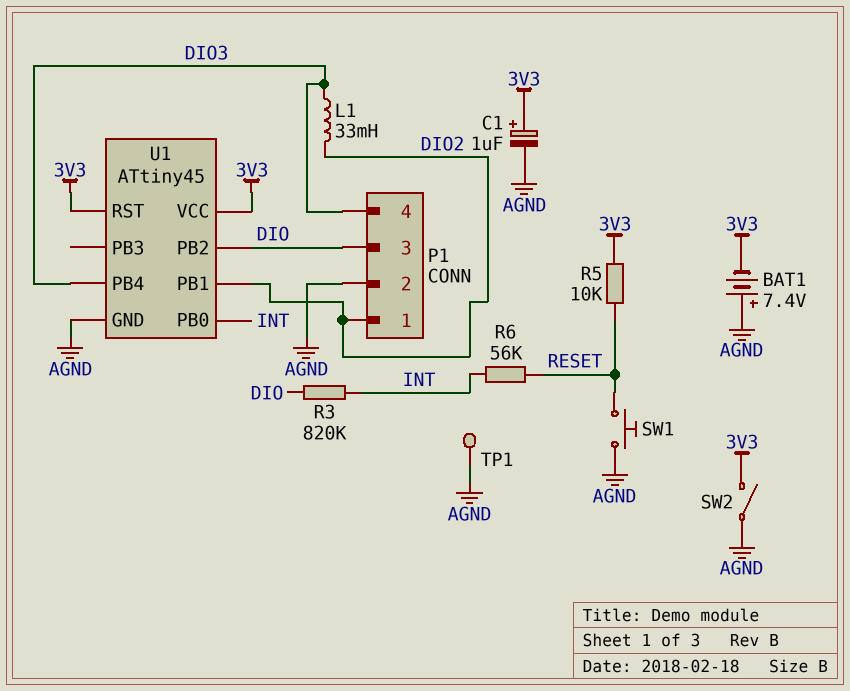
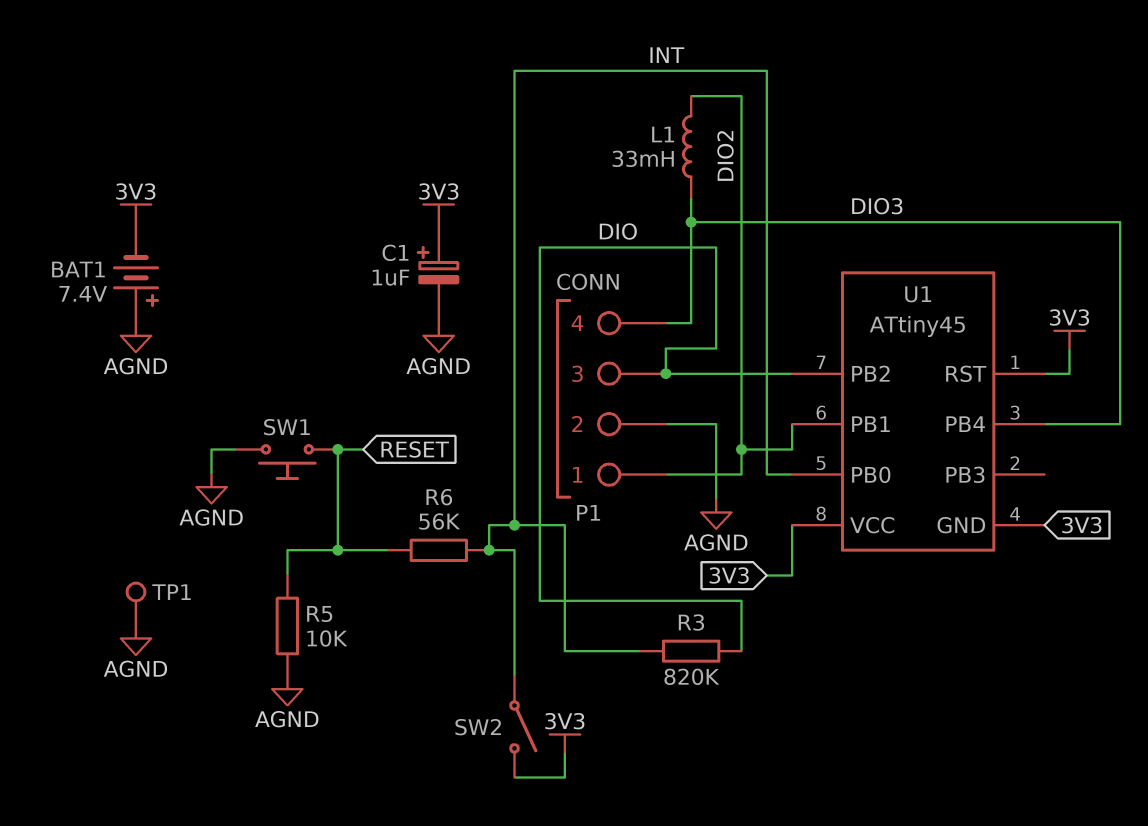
R5: 10k (3V3, RESET) -> 10k (AGND, RESET)
SW2: switch (3V3, AGND) -> switch (3V3, INT)
U1 pin GND: AGND -> 3V3

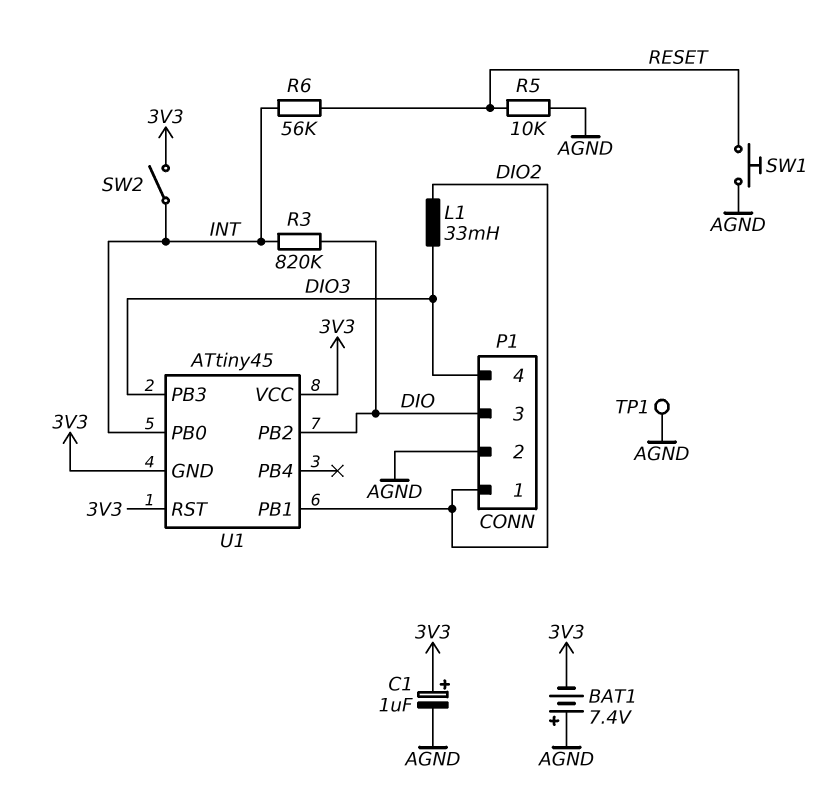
U1 pin PB3: none -> DIO3
U1 pin PB4: DIO3 -> none

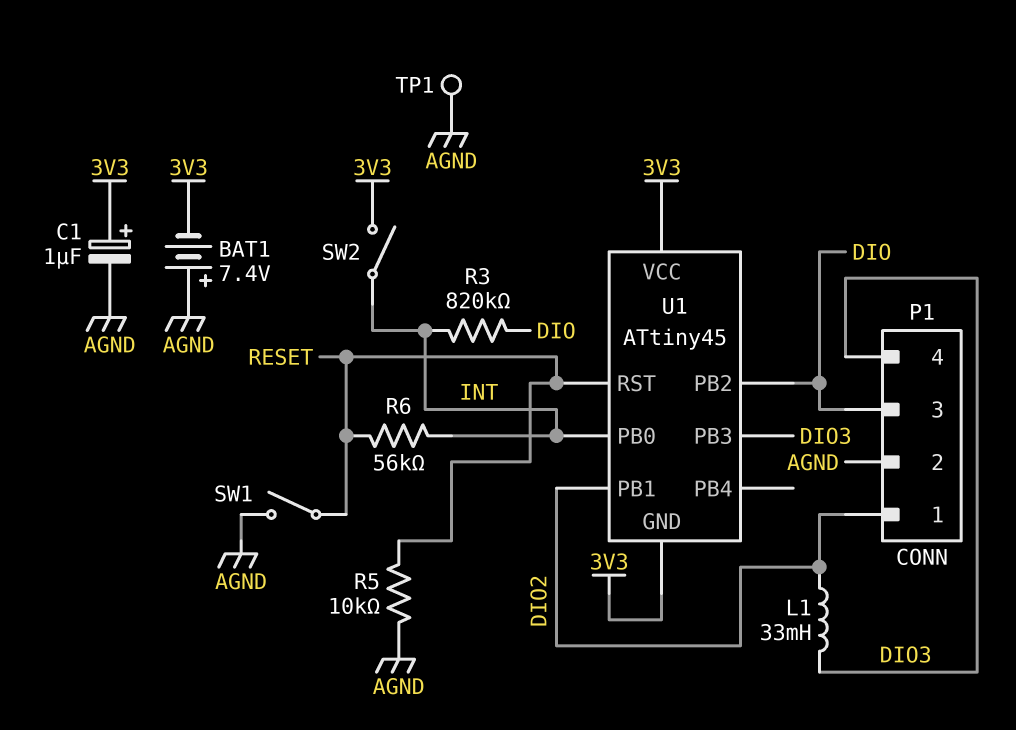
SW1: button (AGND, RESET) -> switch (AGND, RESET)
U1 pin RST: 3V3 -> RESET

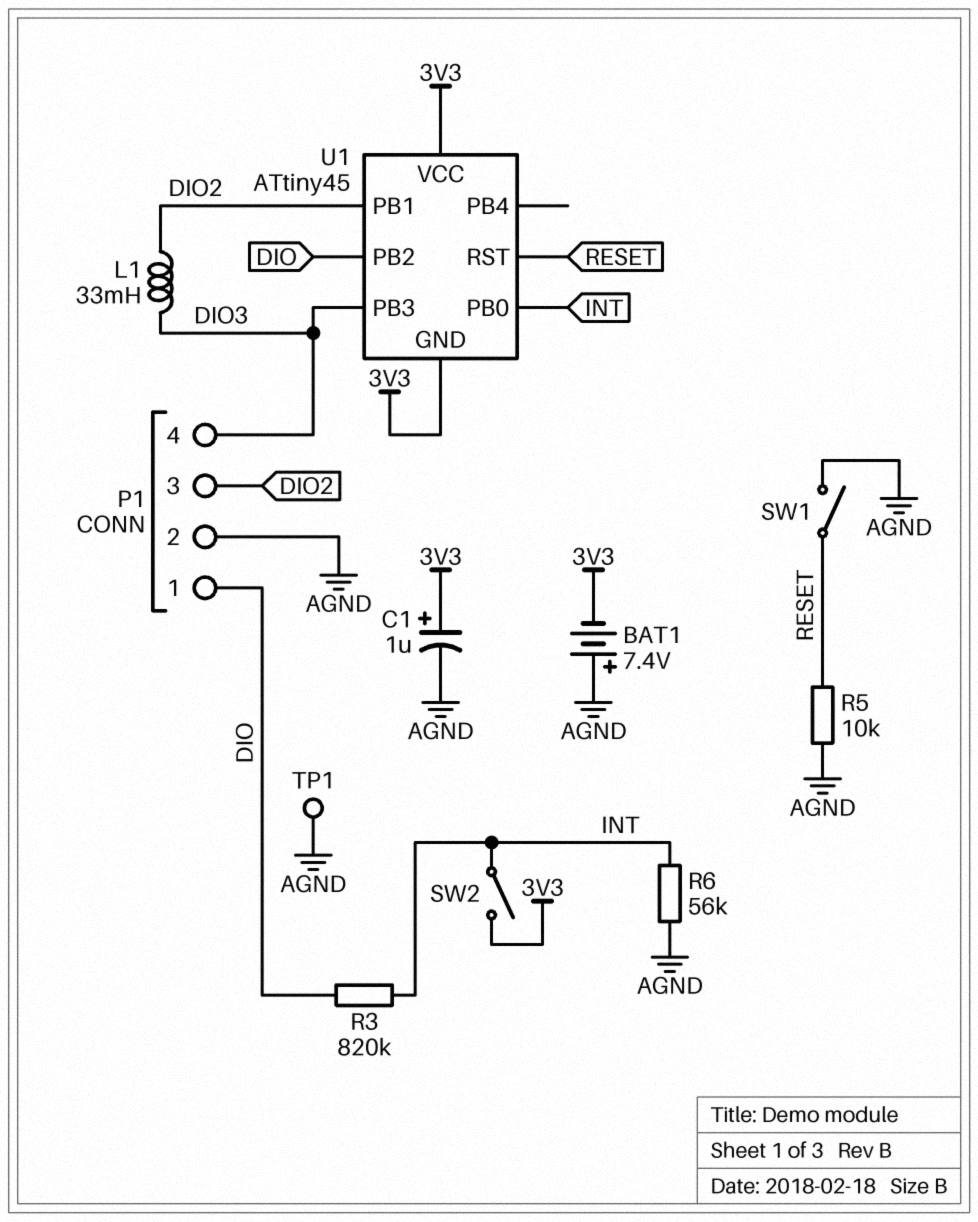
P1 pin 1: DIO2 -> DIO
P1 pin 3: DIO -> DIO2
R6: 56k (INT, RESET) -> 56k (AGND, INT)

